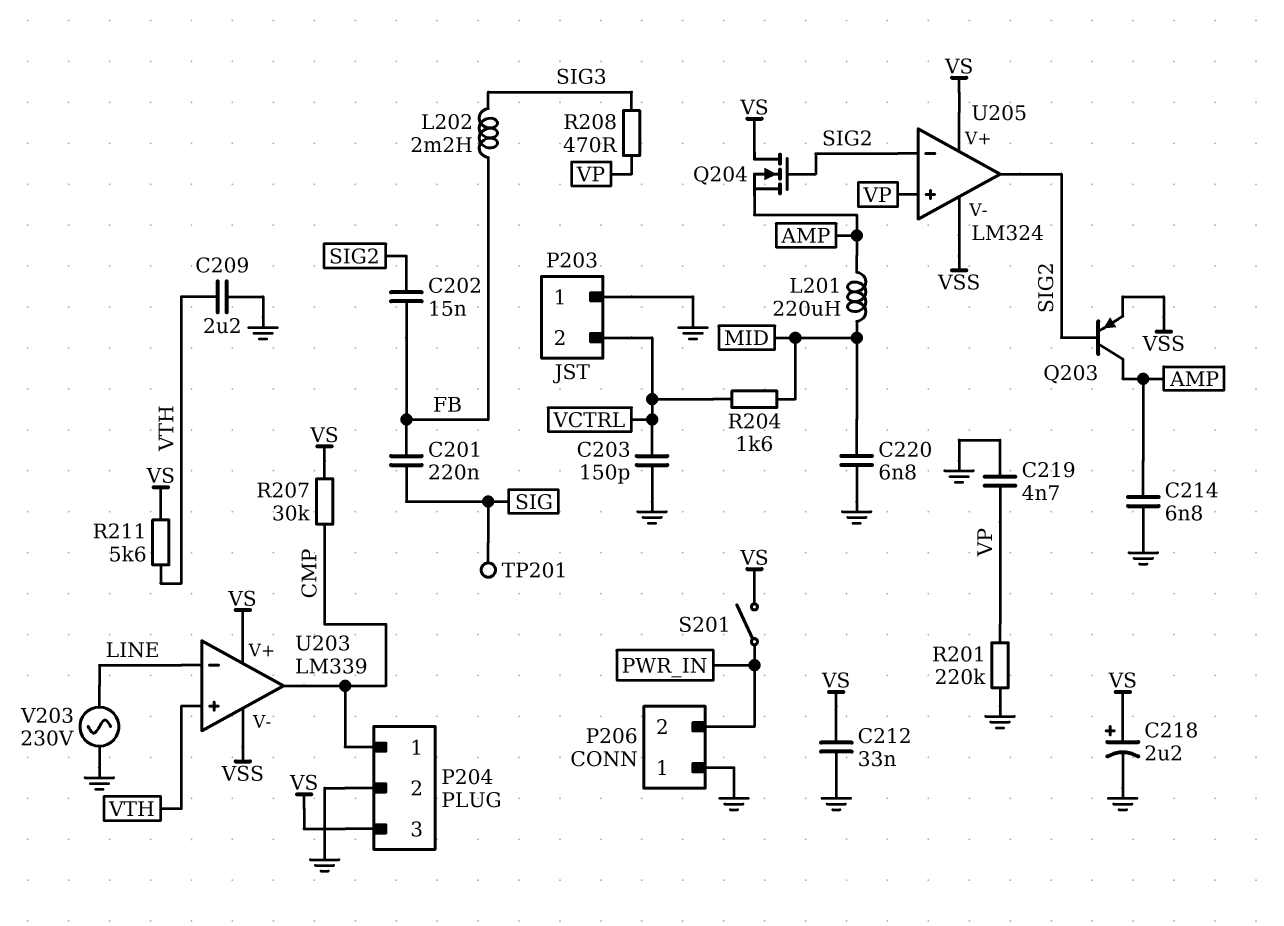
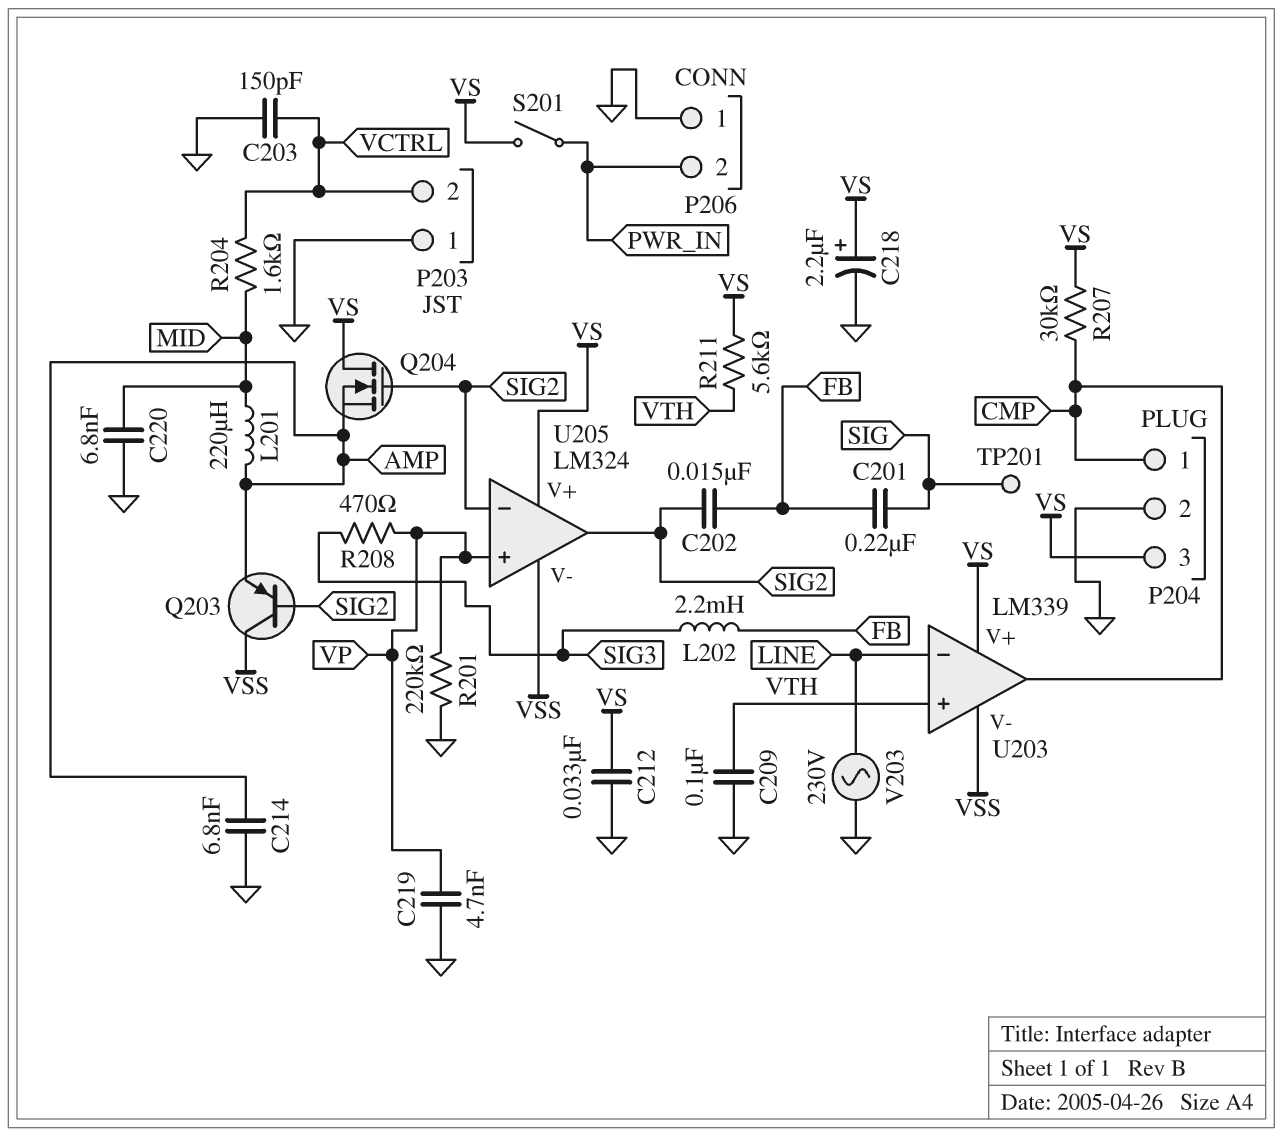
C209: 2.2uF (GND, VTH) -> 100nF (GND, VTH)
Q203: PNP (B SIG2, C AMP, E VSS) -> PNP (B SIG2, C VSS, E AMP)

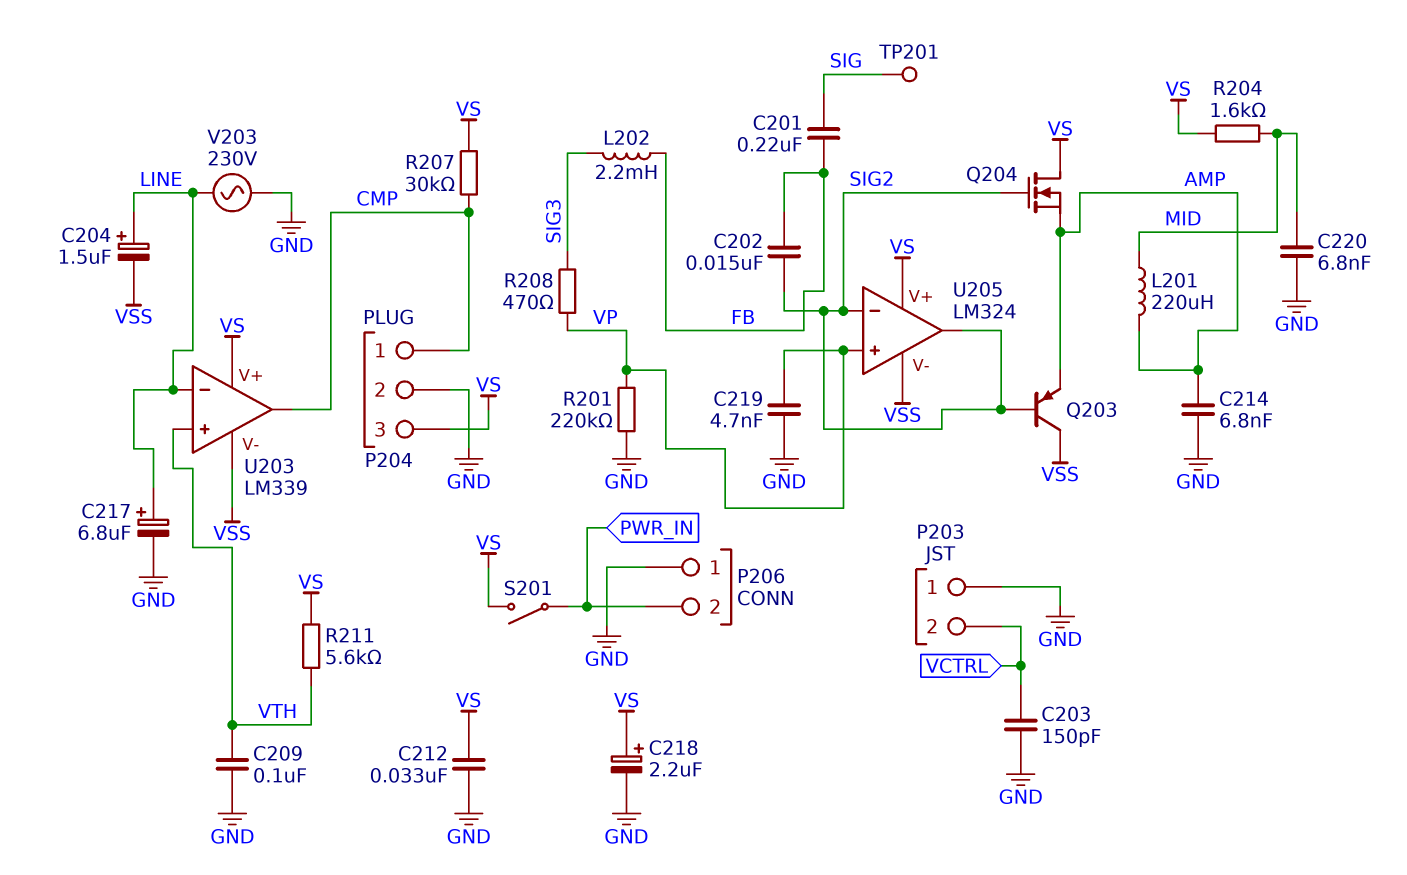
C204: none -> 1.5uF (plus LINE, minus VSS)
C217: none -> 6.8uF (plus LINE, minus GND)
R204: 1.6k (MID, VCTRL) -> 1.6k (MID, VS)

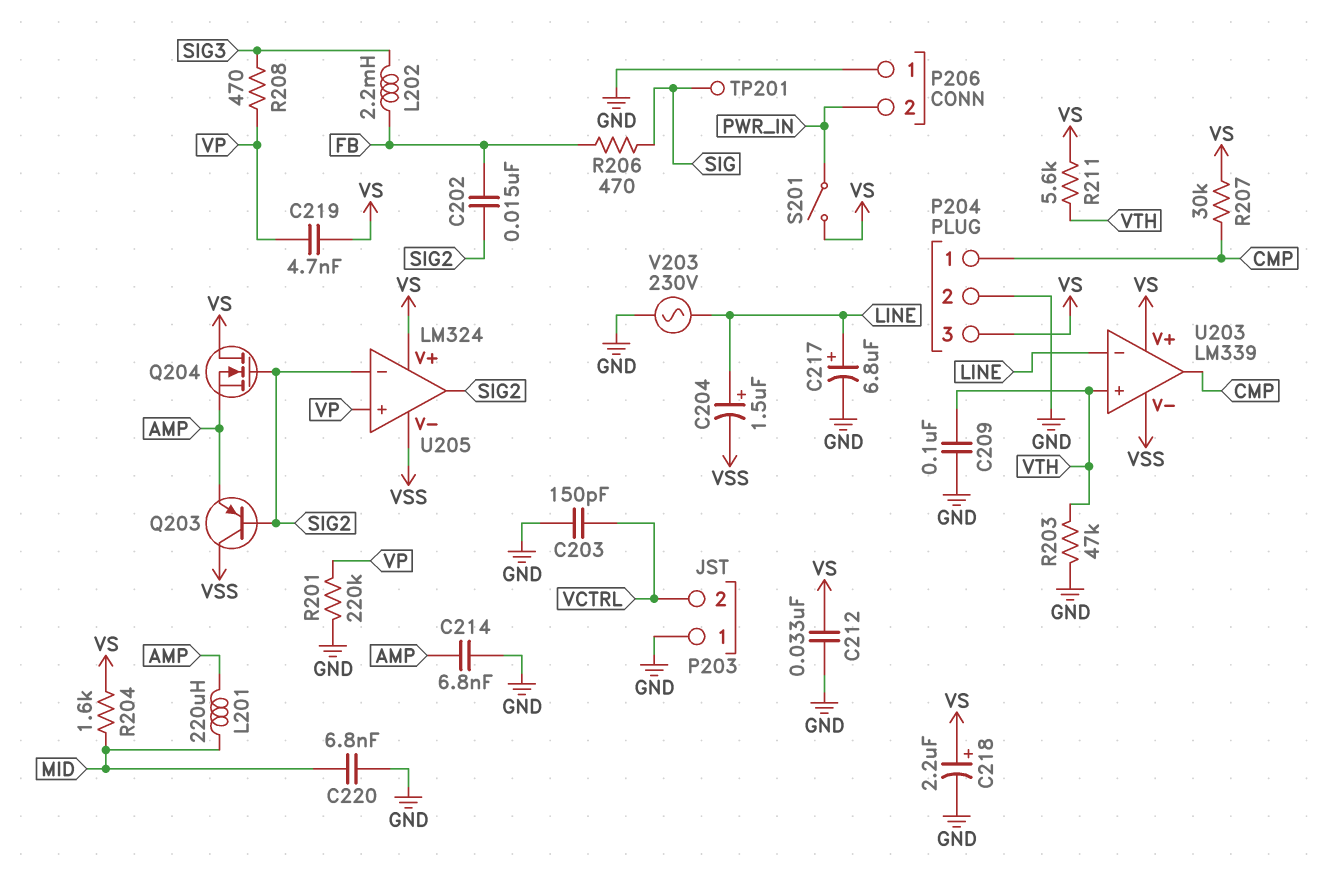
C201: 220nF (FB, SIG) -> none
C219: 4.7nF (GND, VP) -> 4.7nF (VP, VS)
R203: none -> 47k (GND, VTH)
R206: none -> 470 (FB, SIG)

